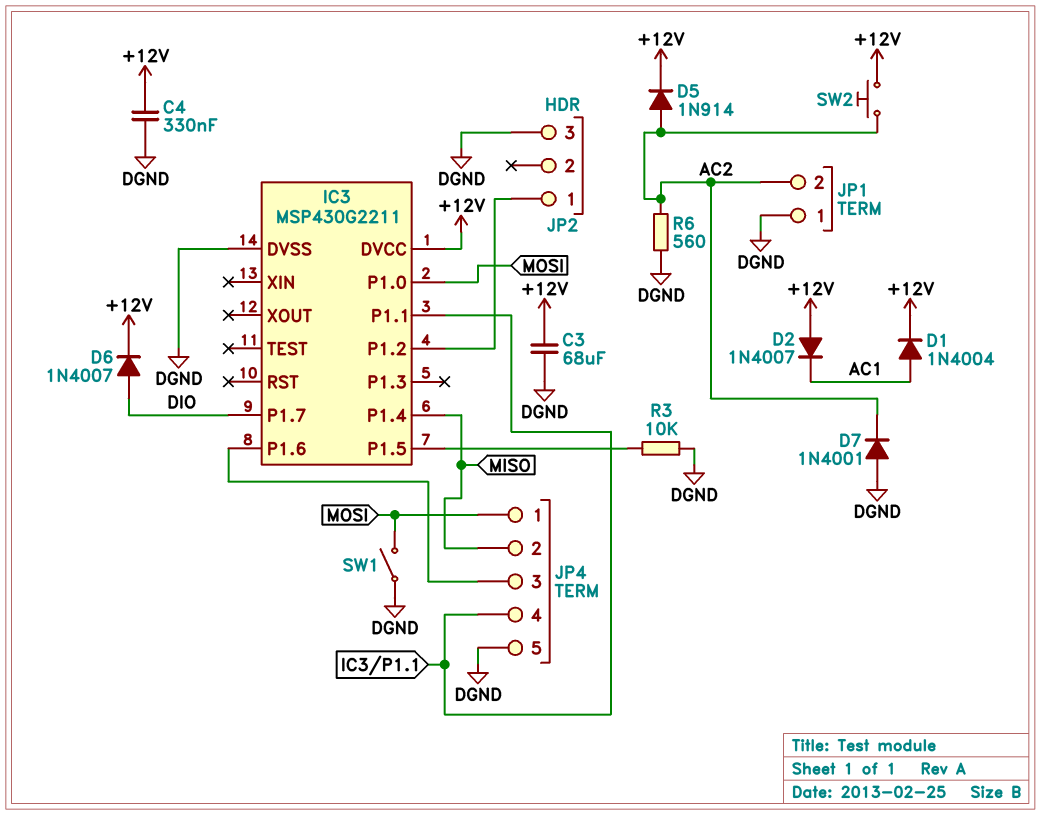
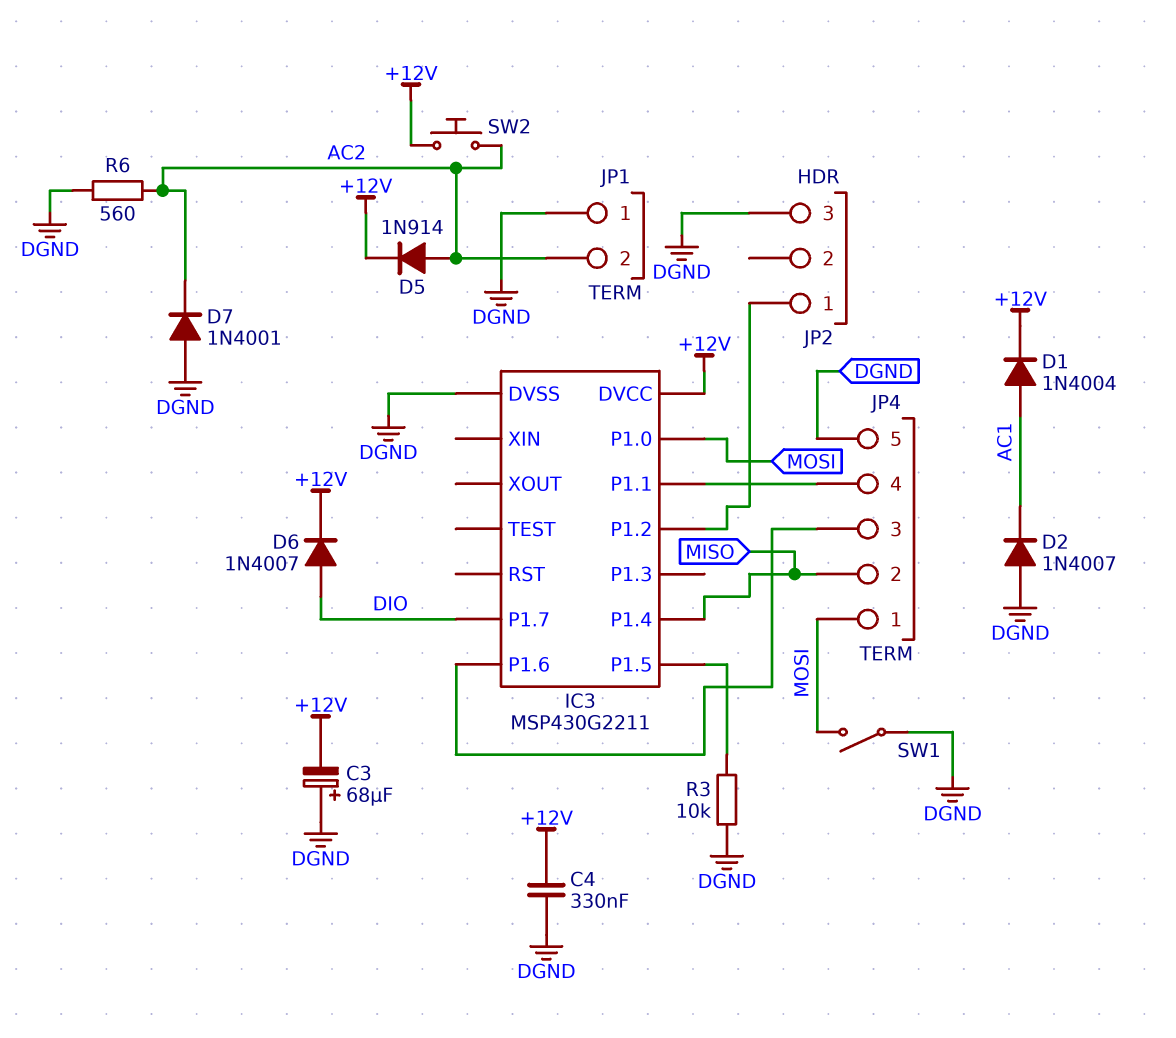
C3: 68uF (+12V, DGND) -> 68uF (plus DGND, minus +12V)
D2: diode 1N4007 (A +12V, K AC1) -> diode 1N4007 (A DGND, K AC1)

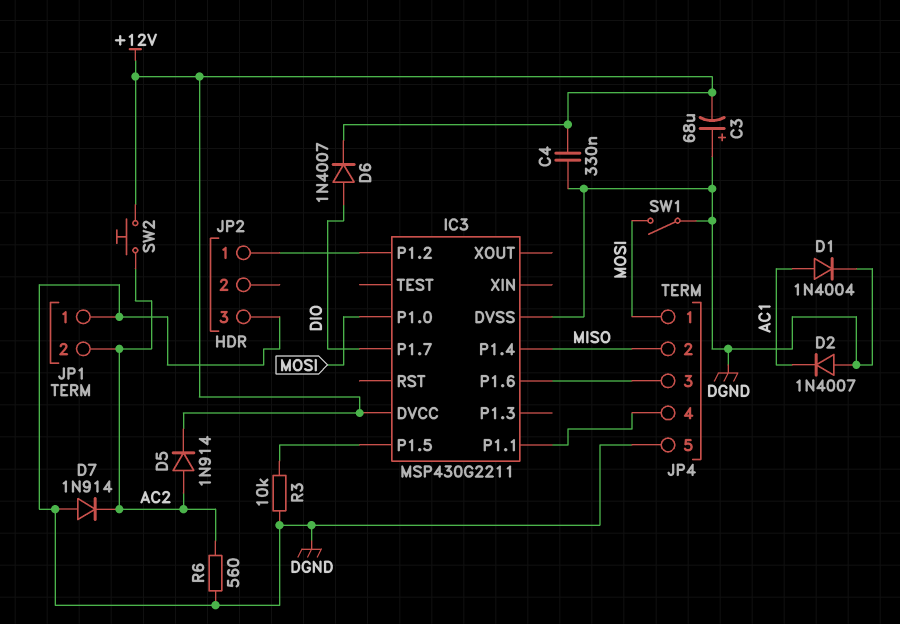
D1: diode 1N4004 (A AC1, K +12V) -> diode 1N4004 (A AC1, K DGND)
D7: diode 1N4001 (A DGND, K AC2) -> diode 1N914 (A DGND, K AC2)

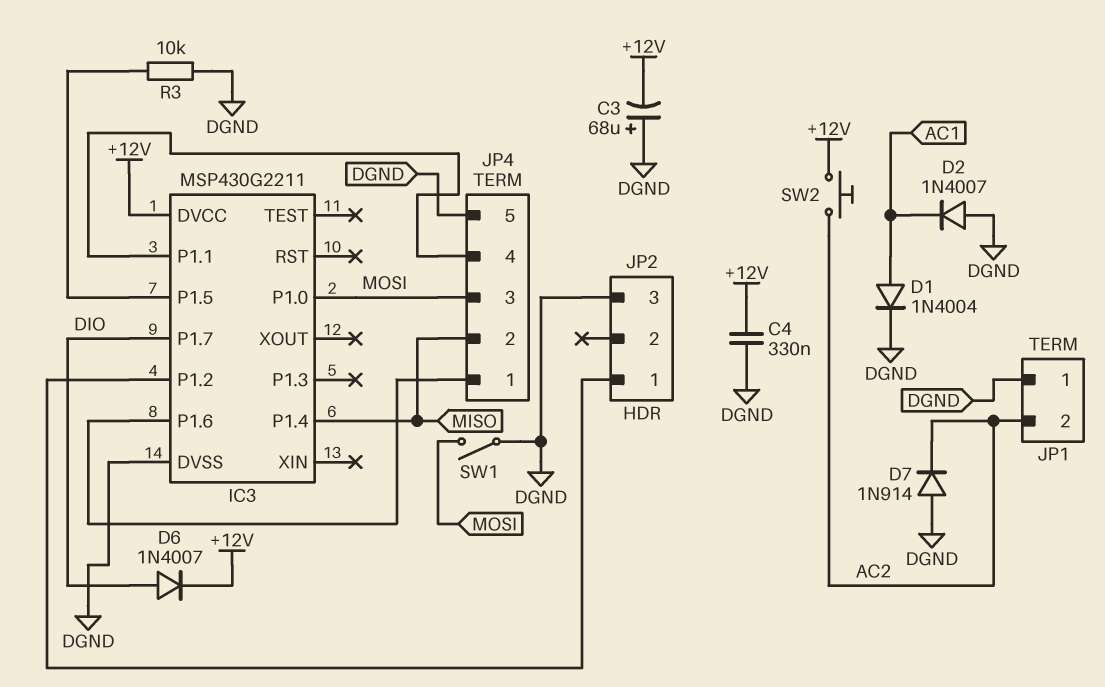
D5: diode 1N914 (A AC2, K +12V) -> none
JP4 pin 1: MOSI -> IC3/P1.6
JP4 pin 3: IC3/P1.6 -> MOSI
R6: 560 (AC2, DGND) -> none

